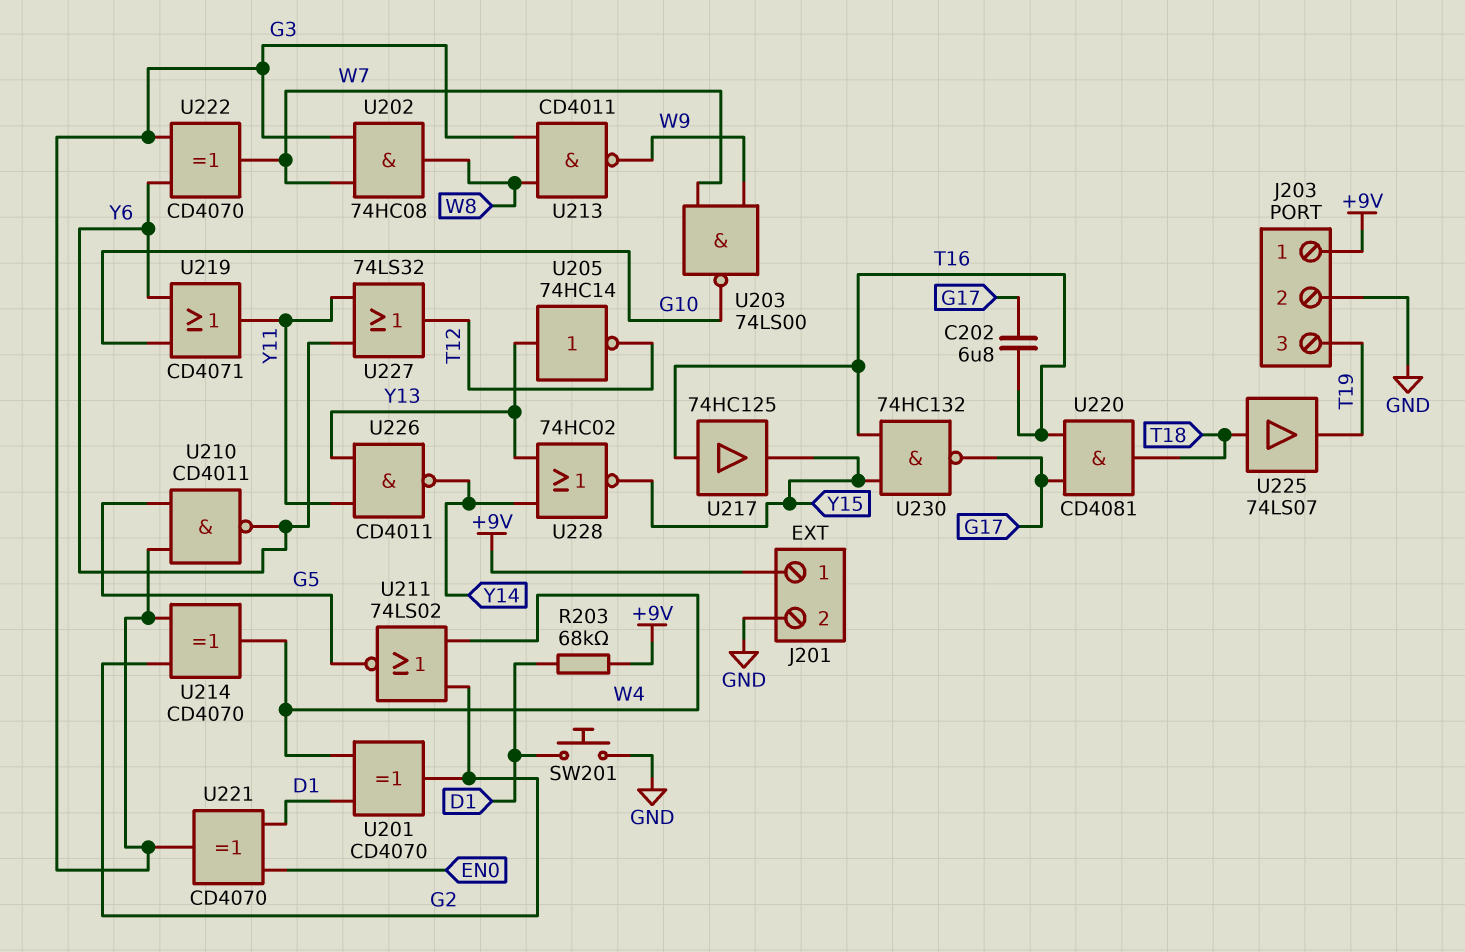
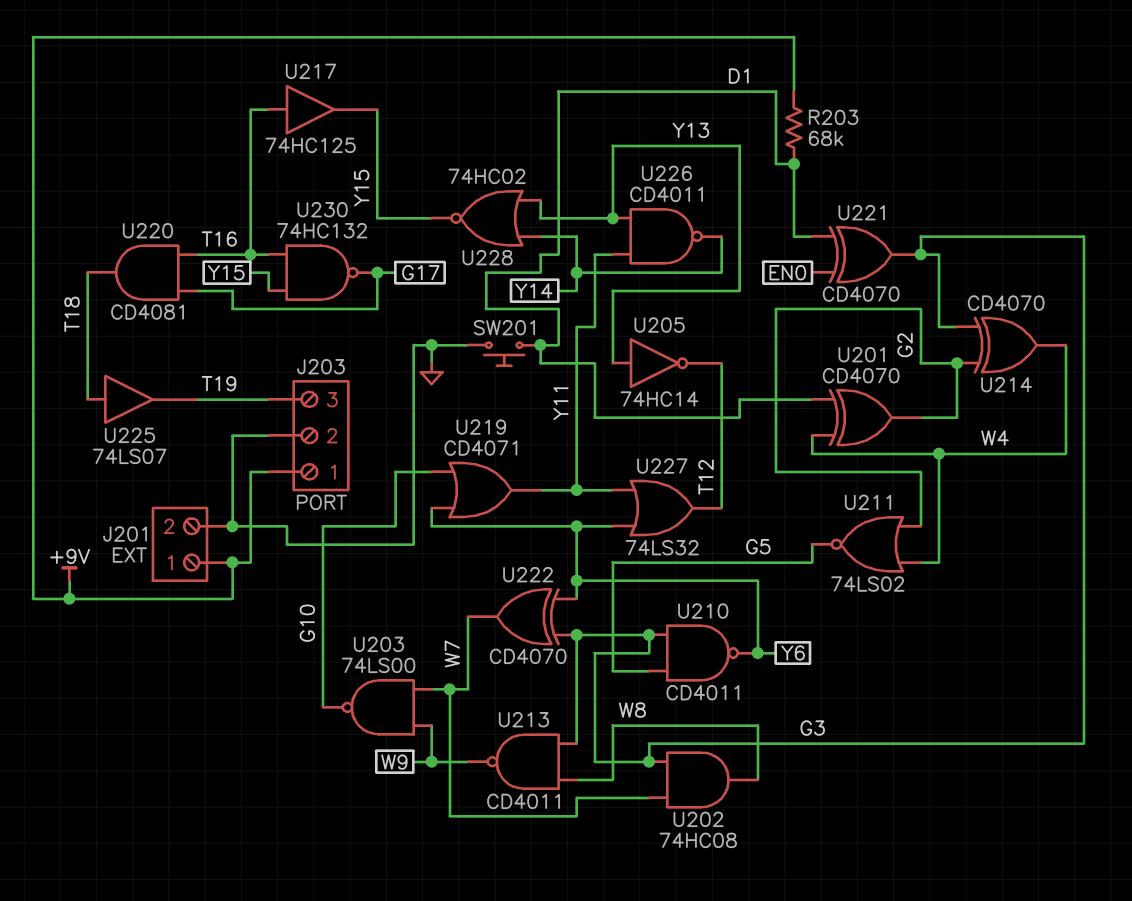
C202: 6.8uF (G17, T16) -> none

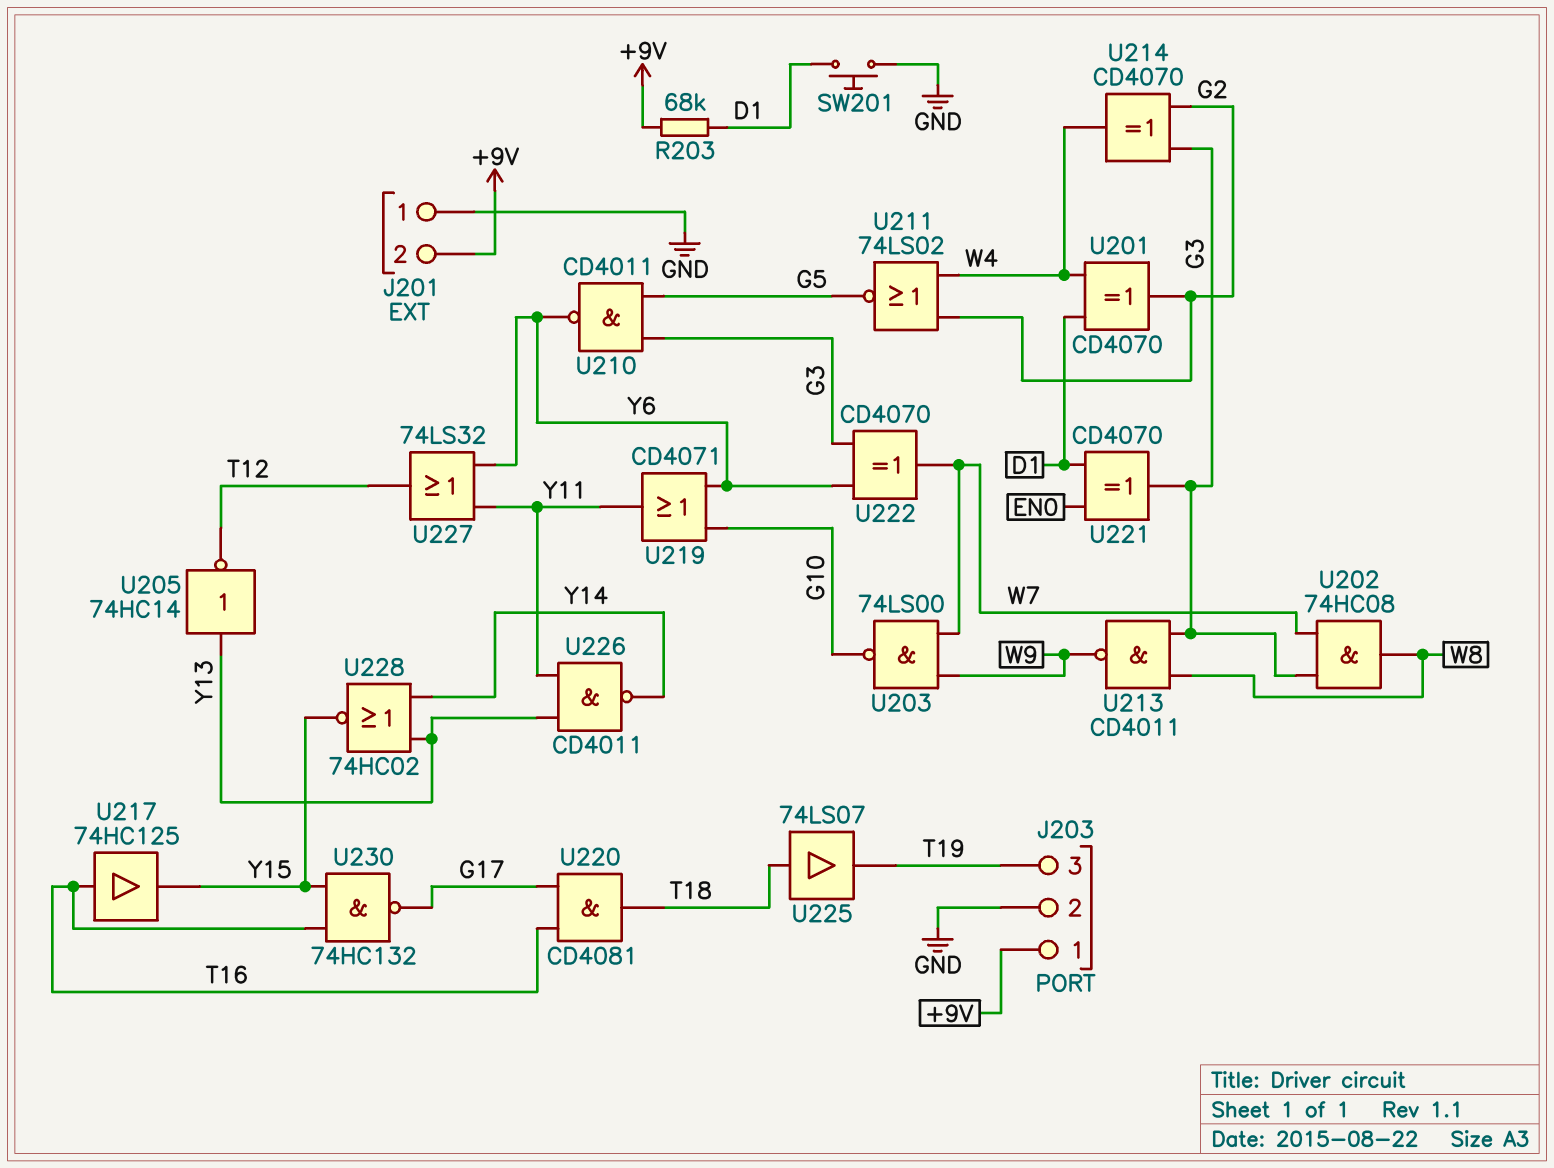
J201 pin 1: +9V -> GND
J201 pin 2: GND -> +9V

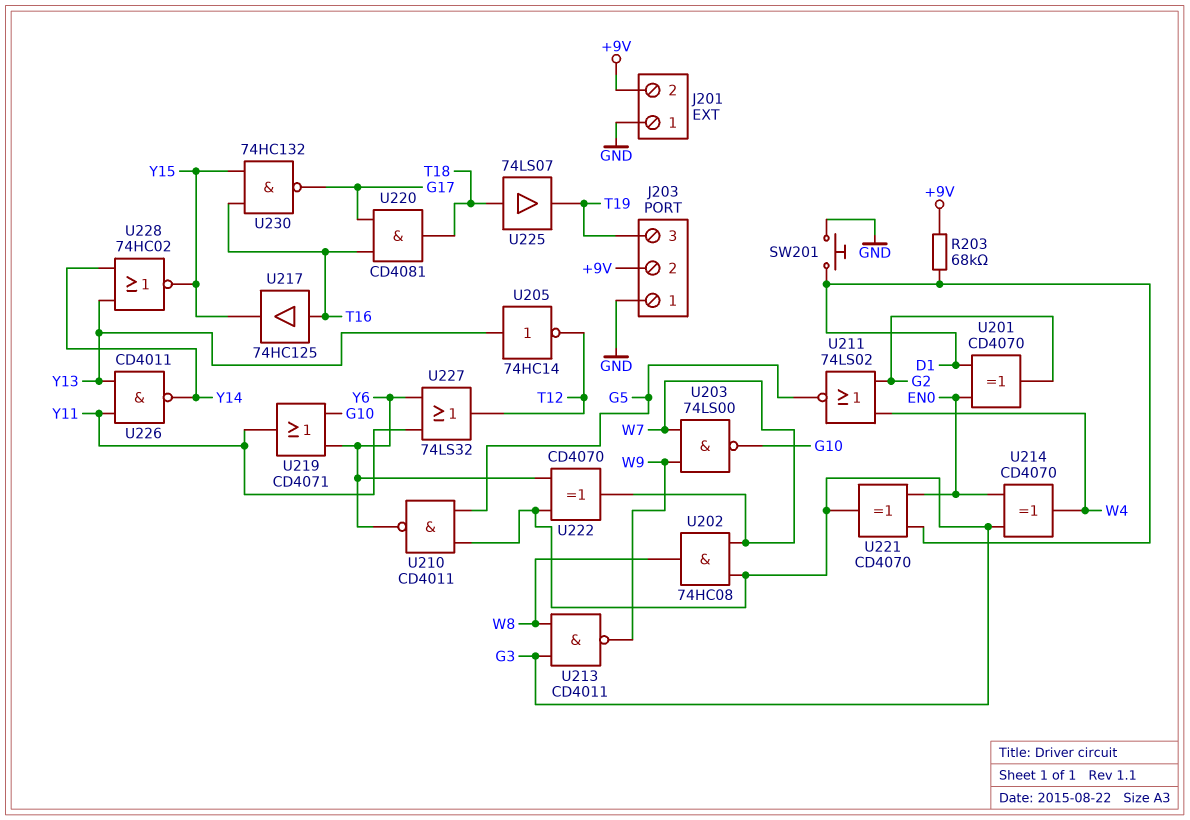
J203 pin 1: +9V -> GND
J203 pin 2: GND -> +9V
U201: XOR CD4070 (in D1, in W4, out G2) -> XOR CD4070 (in D1, in EN0, out G2)
U214: XOR CD4070 (in G2, in G3, out W4) -> XOR CD4070 (in EN0, in G3, out W4)

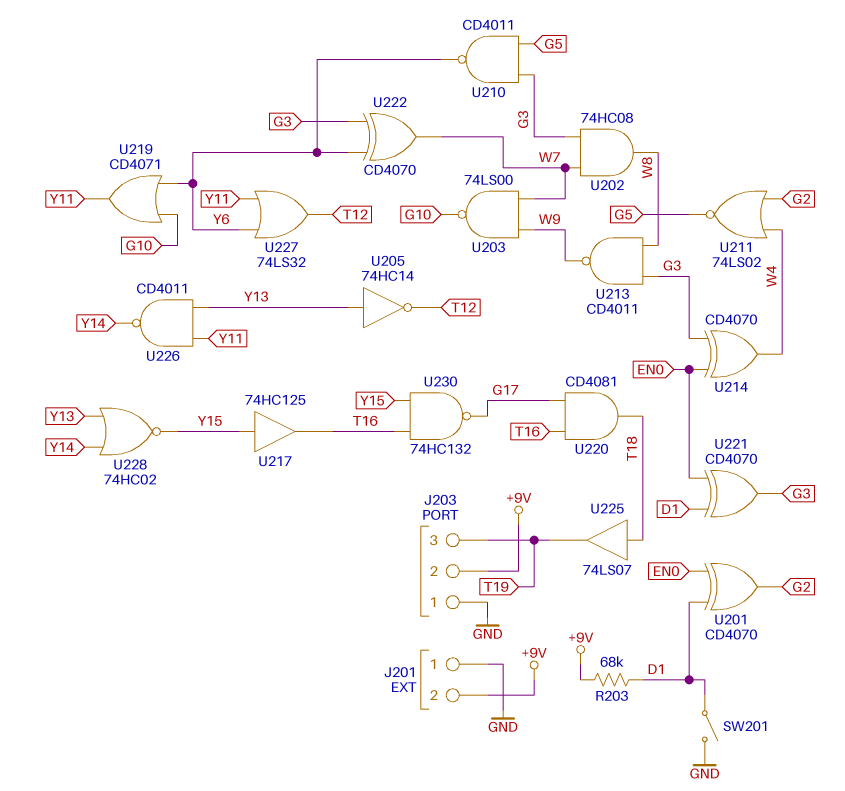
SW201: button (D1, GND) -> switch (D1, GND)
U217: buffer 74HC125 (in T16, out Y15) -> buffer 74HC125 (in Y15, out T16)

